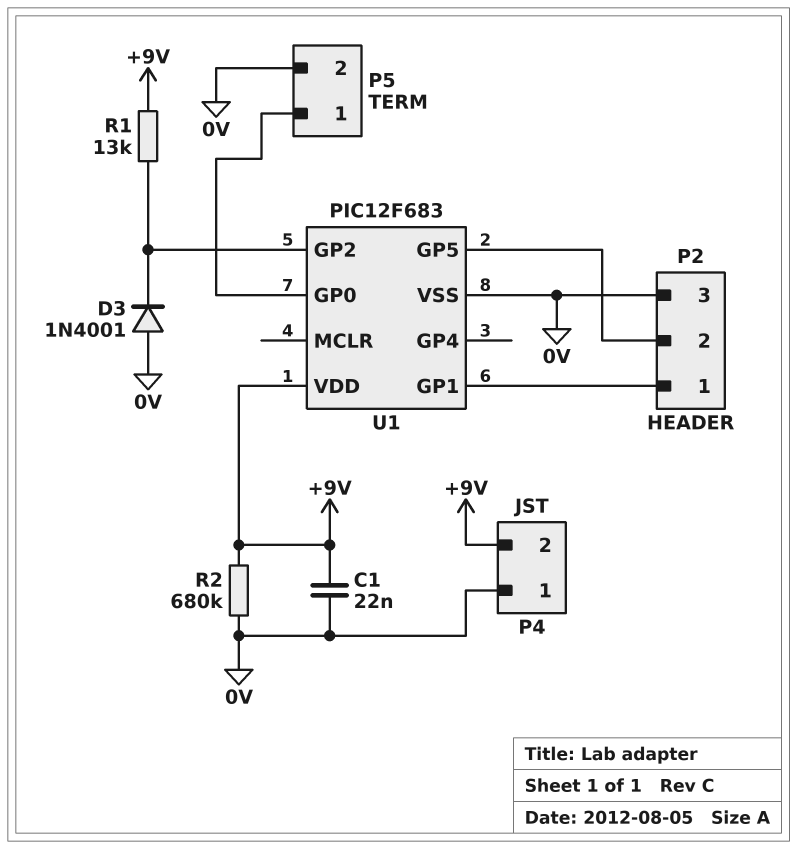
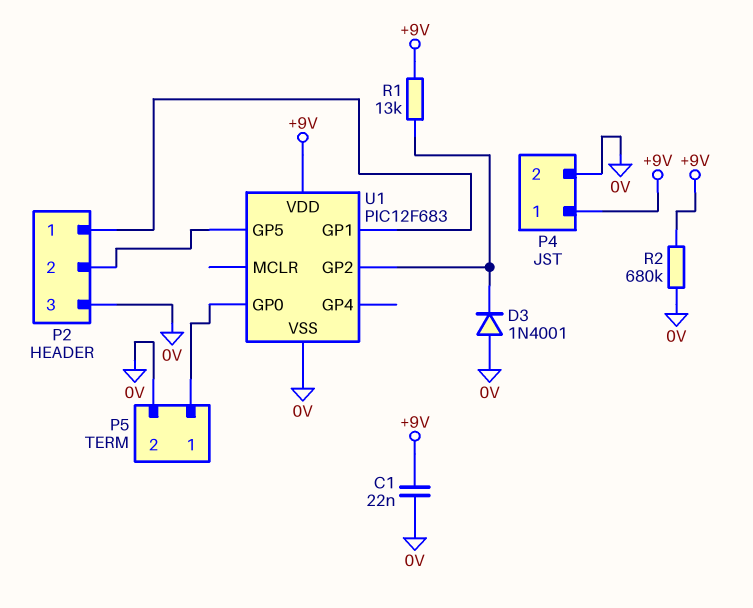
P4 pin 1: 0V -> +9V
P4 pin 2: +9V -> 0V

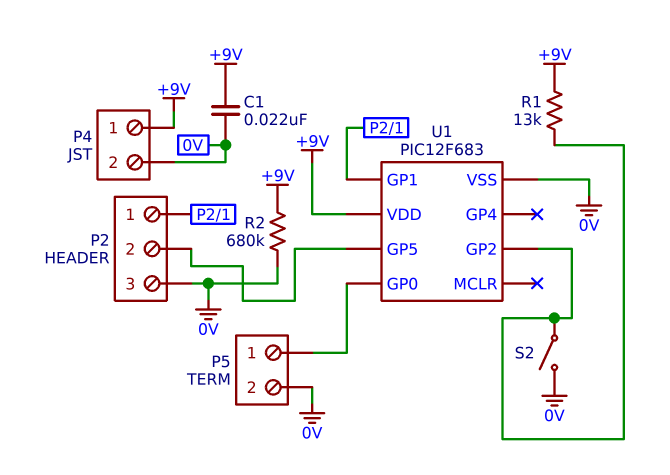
D3: diode 1N4001 (A 0V, K U1/GP2) -> none
S2: none -> switch (0V, U1/GP2)

